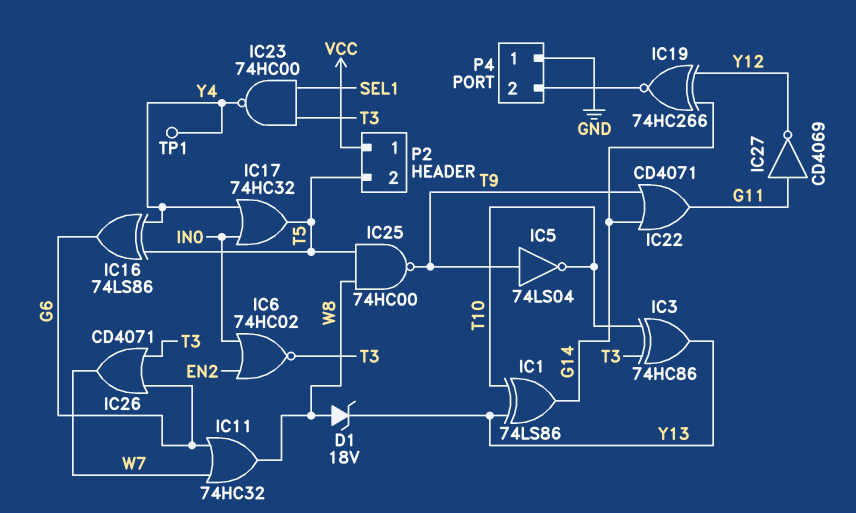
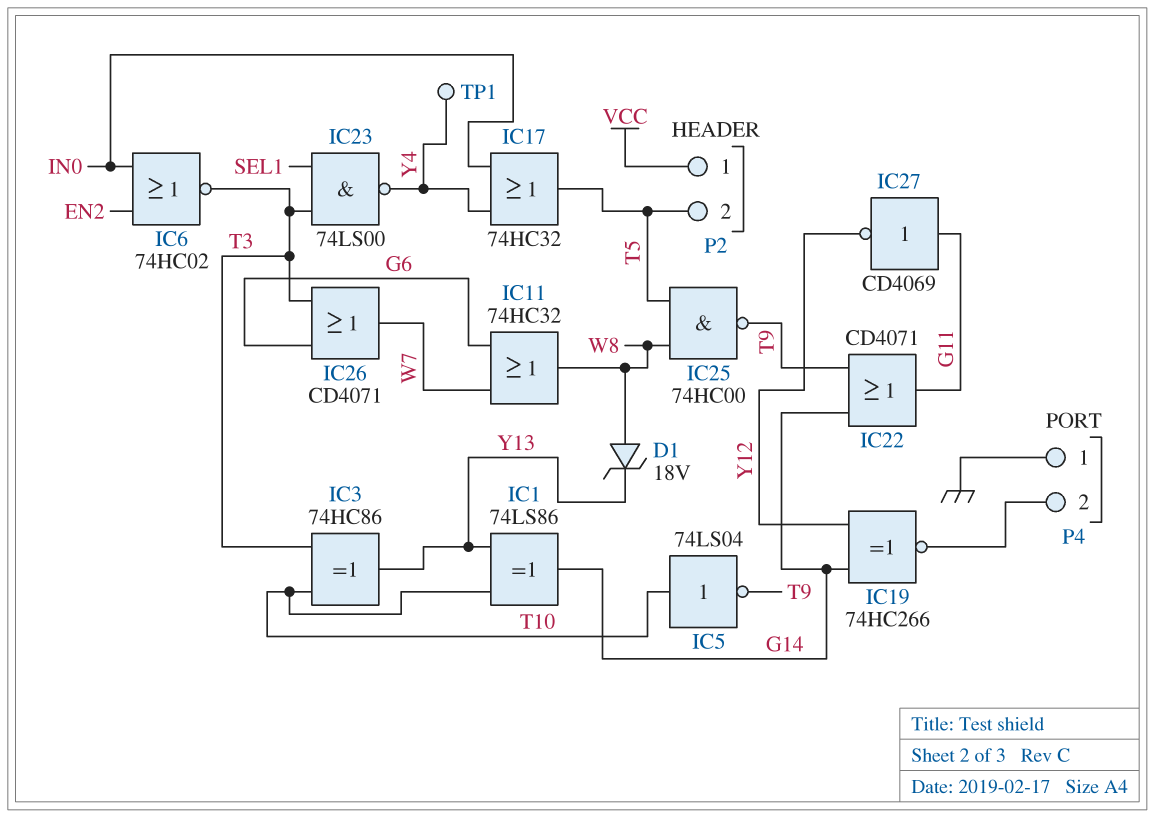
IC5: NOT 74LS04 (in T9, out T10) -> NOT 74LS04 (in T10, out T9)
IC16: XOR 74LS86 (in T5, in Y4, out G6) -> none
IC23: NAND 74HC00 (in SEL1, in T3, out Y4) -> NAND 74LS00 (in SEL1, in T3, out Y4)

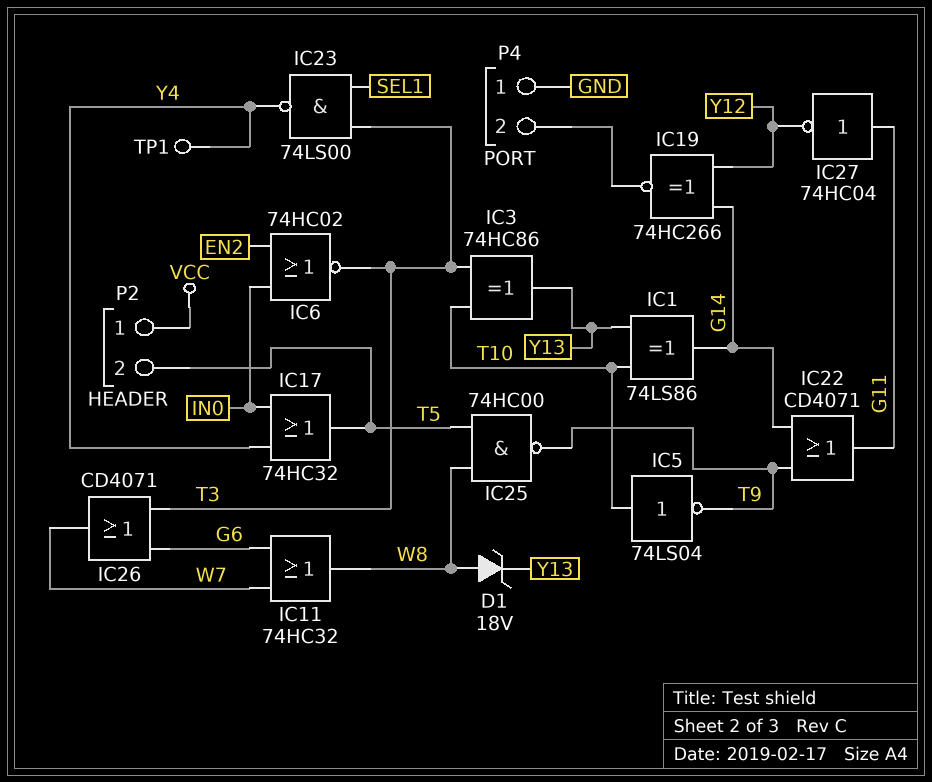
IC27: NOT CD4069 (in G11, out Y12) -> NOT 74HC04 (in G11, out Y12)

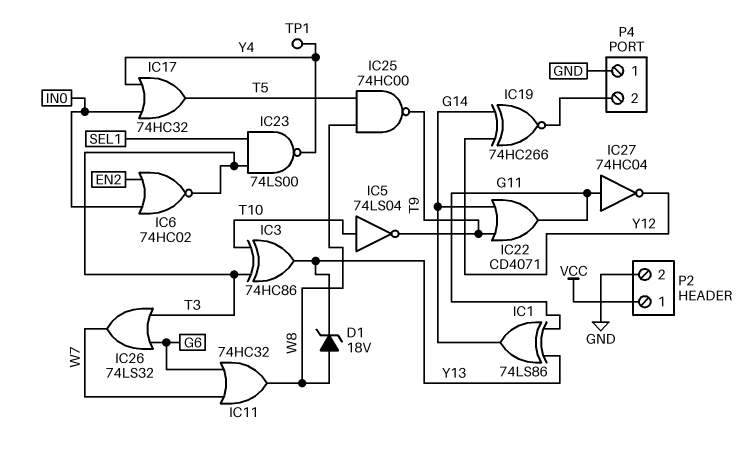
IC1: XOR 74LS86 (in T10, in Y13, out G14) -> XOR 74LS86 (in G11, in Y13, out G14)
IC26: OR CD4071 (in G6, in T3, out W7) -> OR 74LS32 (in G6, in T3, out W7)
P2 pin 2: T5 -> GND

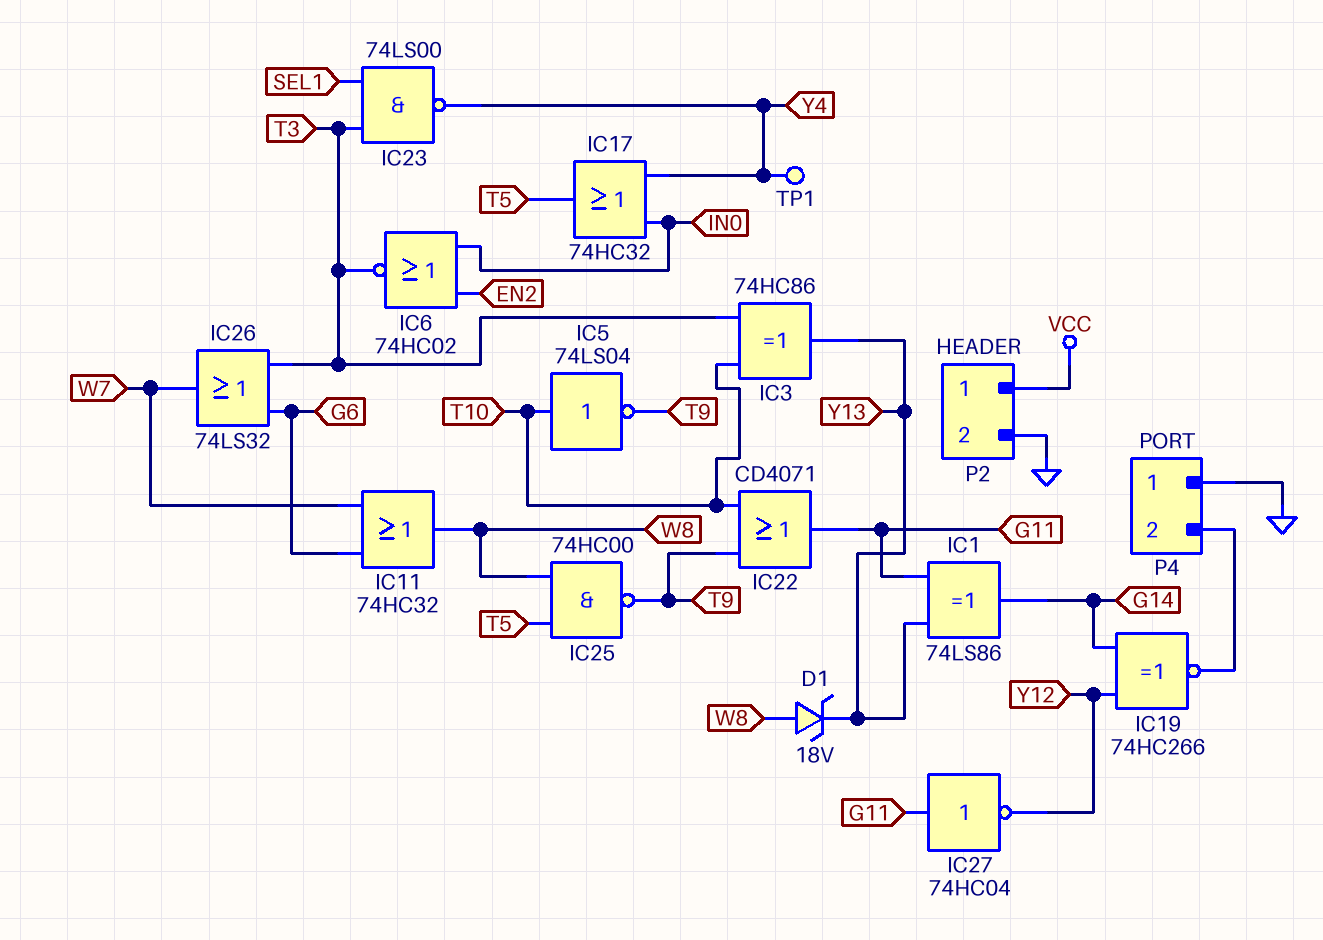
IC22: OR CD4071 (in G14, in T9, out G11) -> OR CD4071 (in T9, in T10, out G11)

